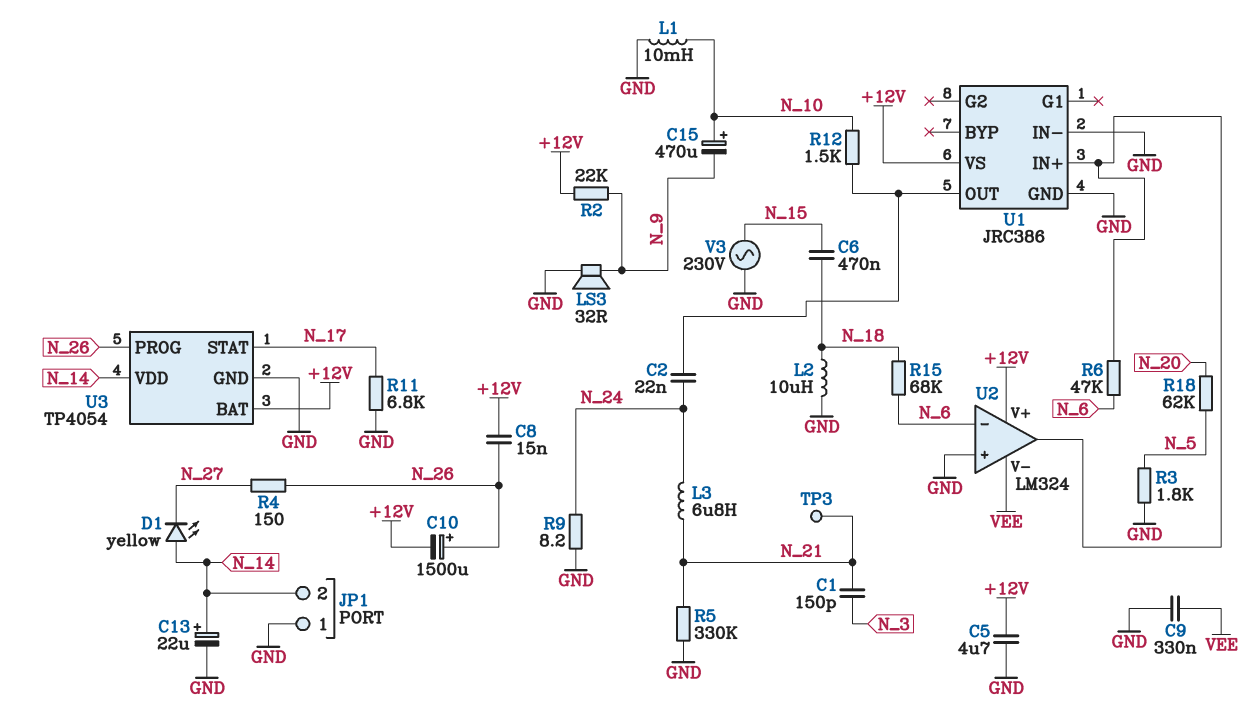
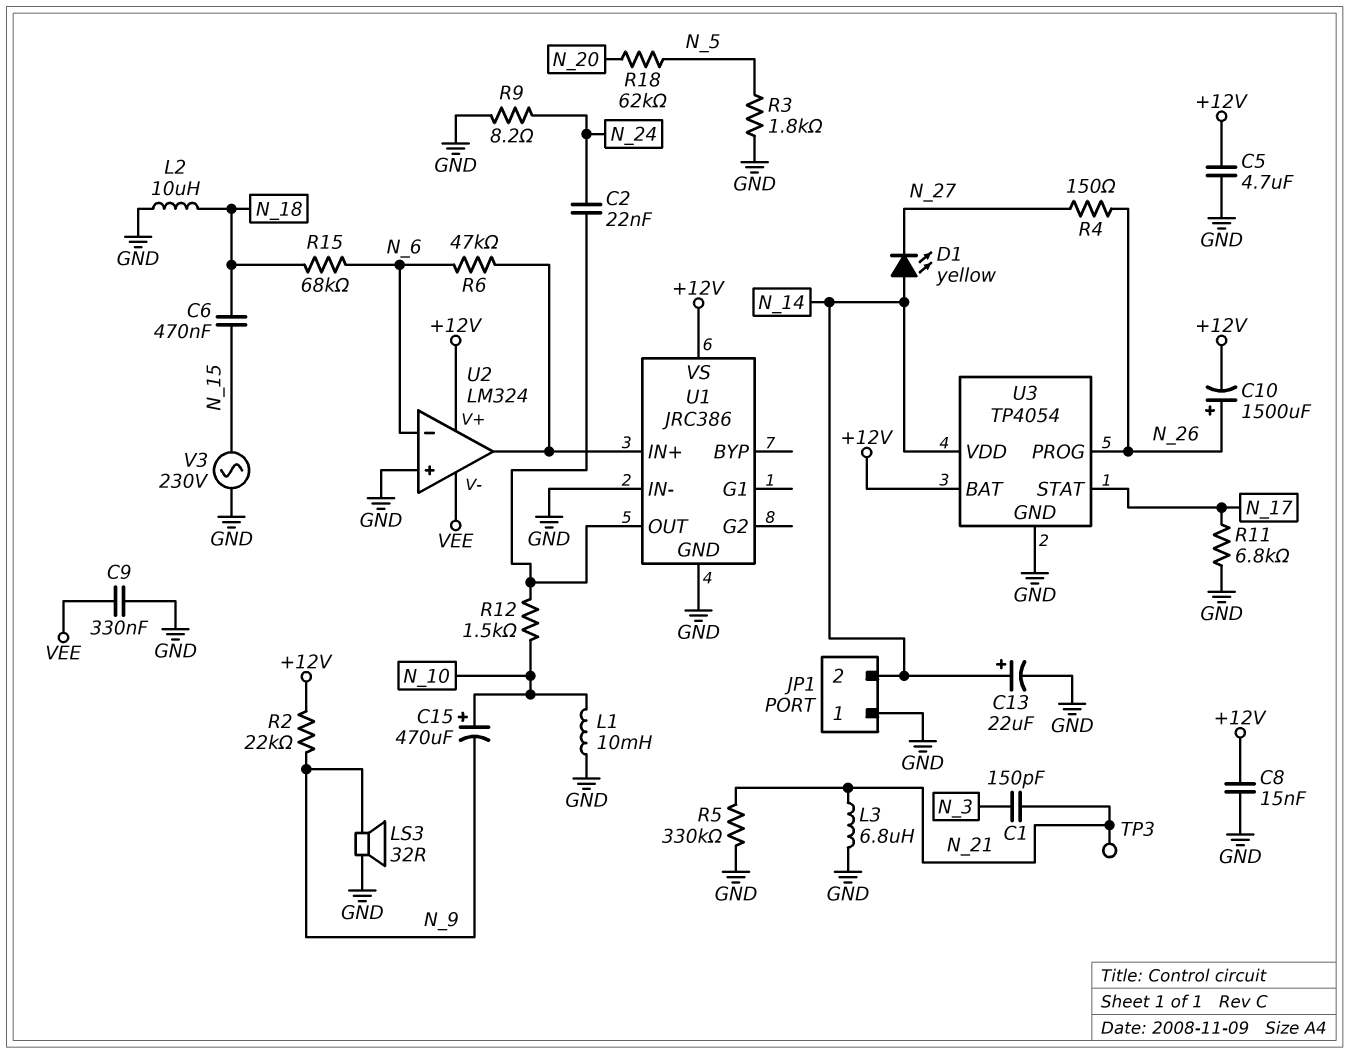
C8: 15nF (+12V, N_26) -> 15nF (+12V, GND)
L3: 6.8uH (N_21, N_24) -> 6.8uH (GND, N_21)

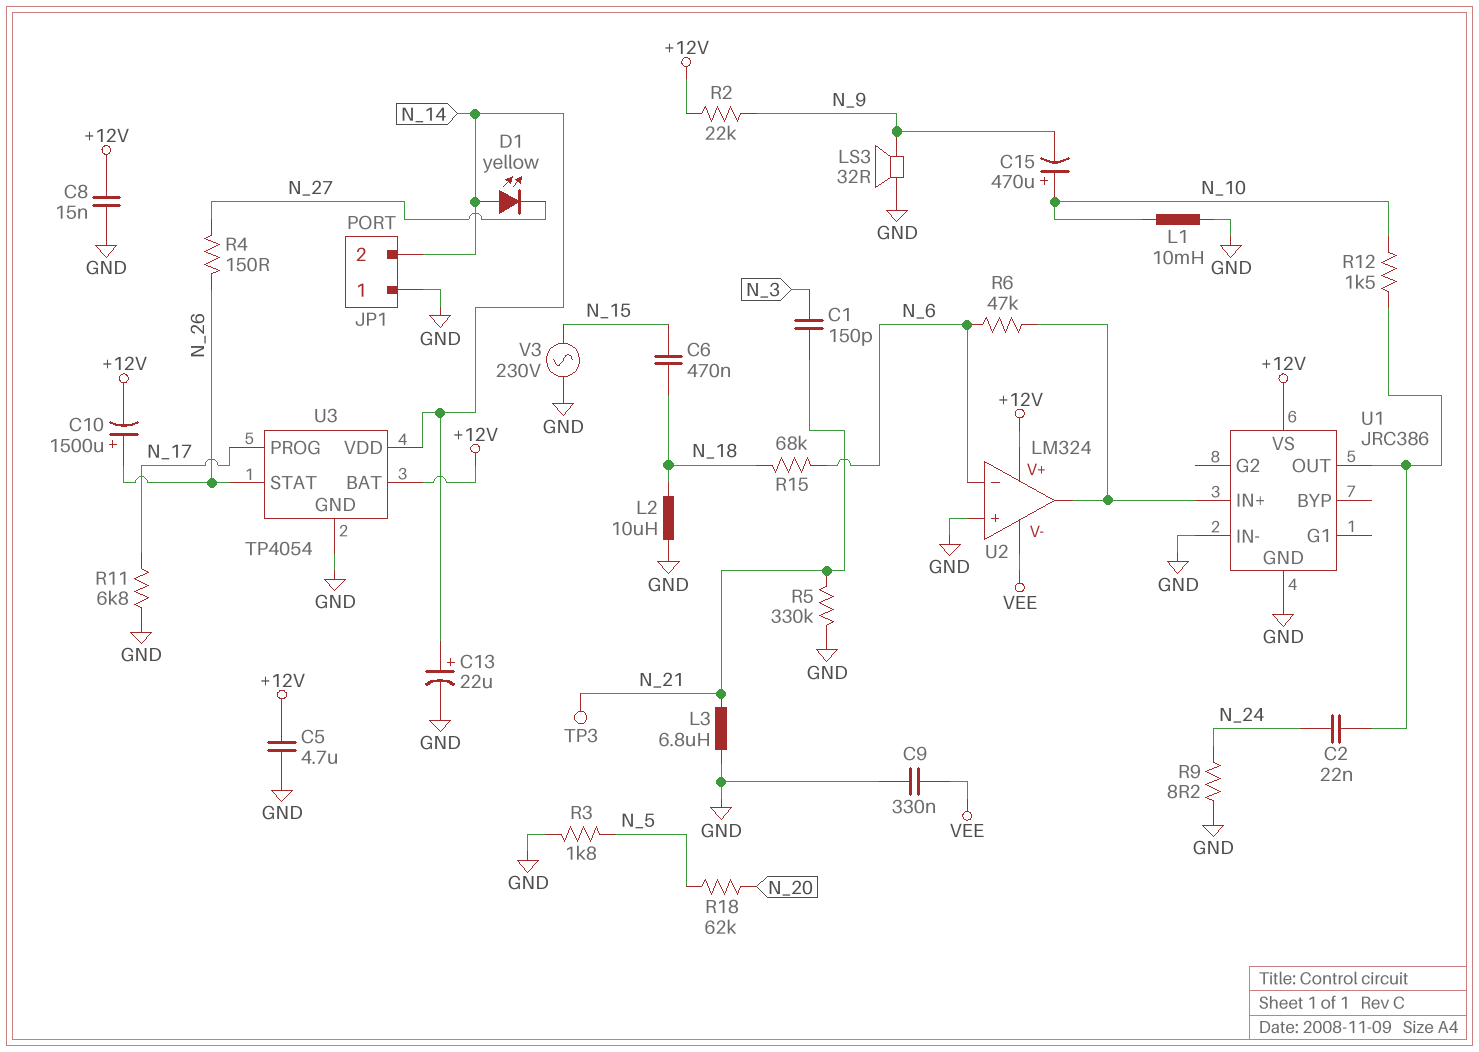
U3 pin PROG: N_26 -> N_17
U3 pin STAT: N_17 -> N_26

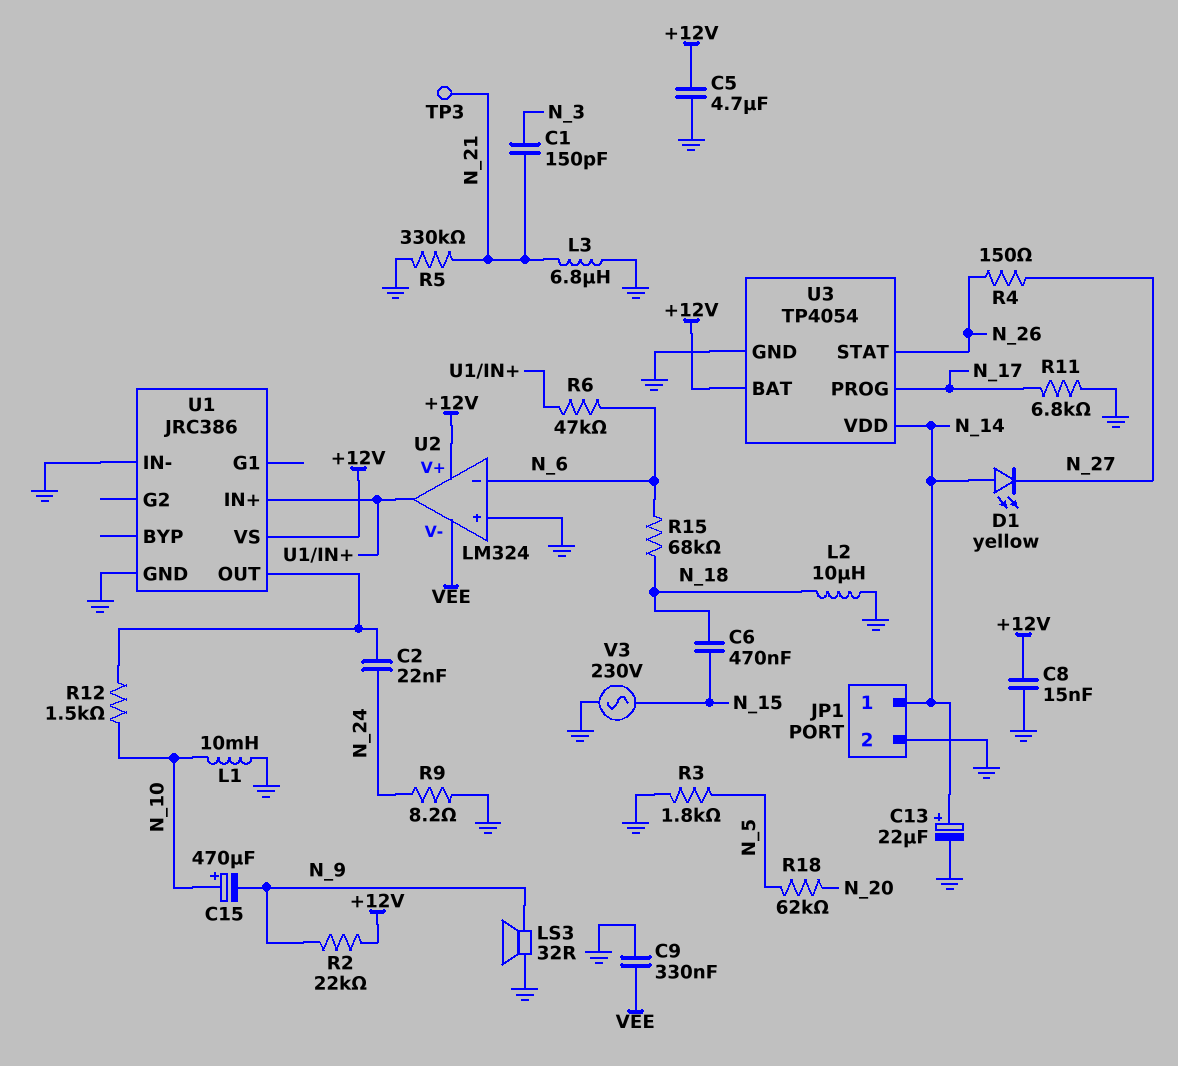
C10: 1500uF (plus N_26, minus +12V) -> none
JP1 pin 1: GND -> N_14
JP1 pin 2: N_14 -> GND

